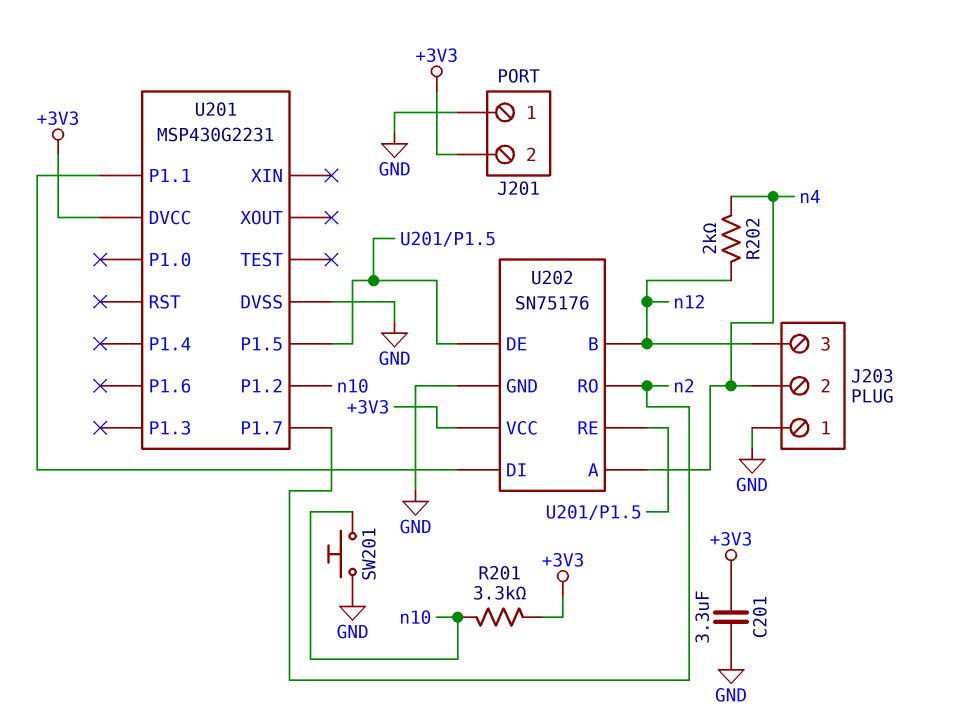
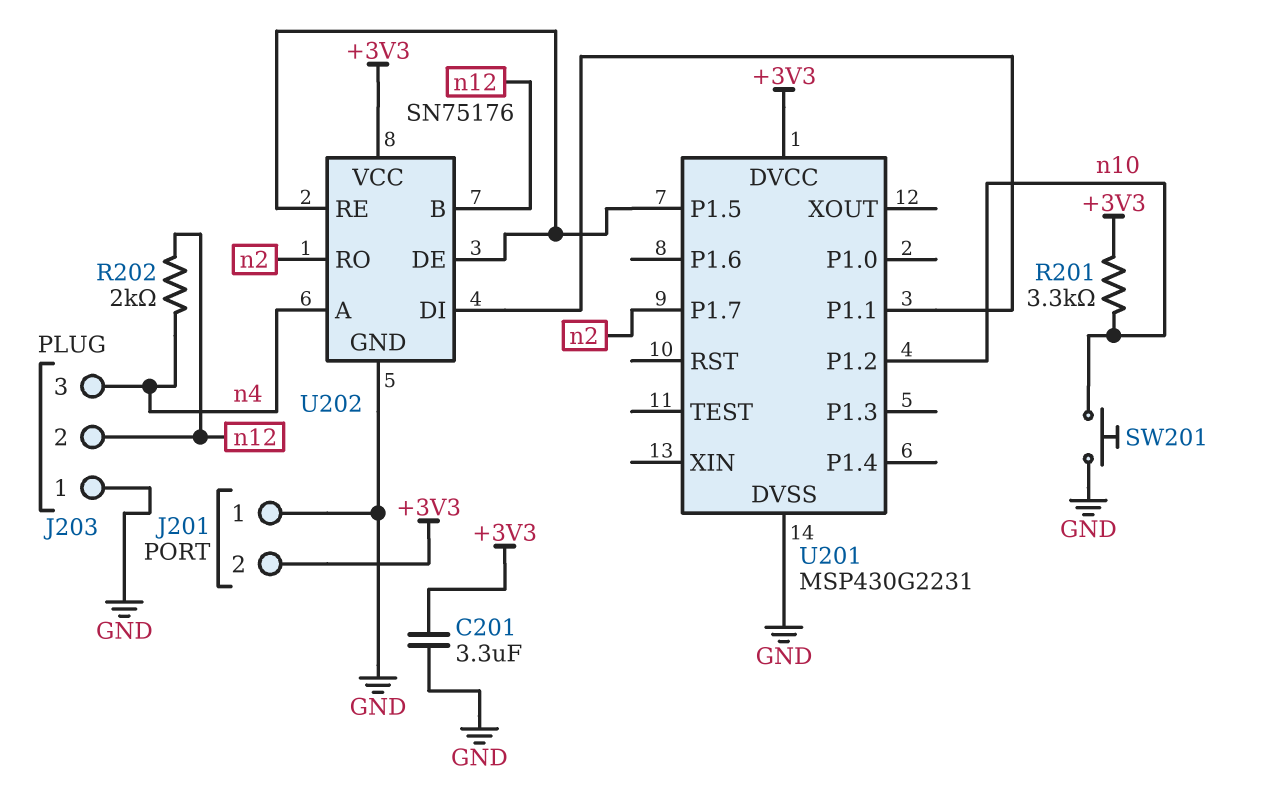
J203 pin 2: n4 -> n12
J203 pin 3: n12 -> n4

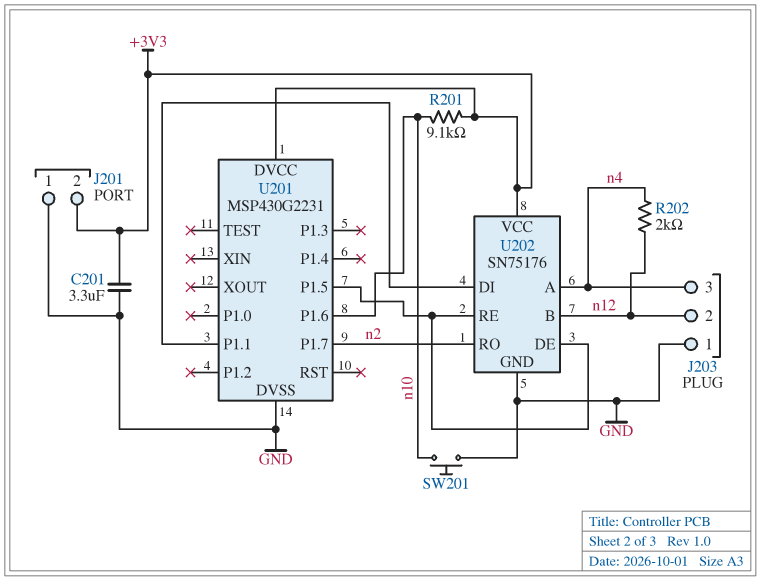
R201: 3.3k (+3V3, n10) -> 9.1k (+3V3, n10)
U201 pin P1.2: n10 -> none
U201 pin P1.6: none -> n10

